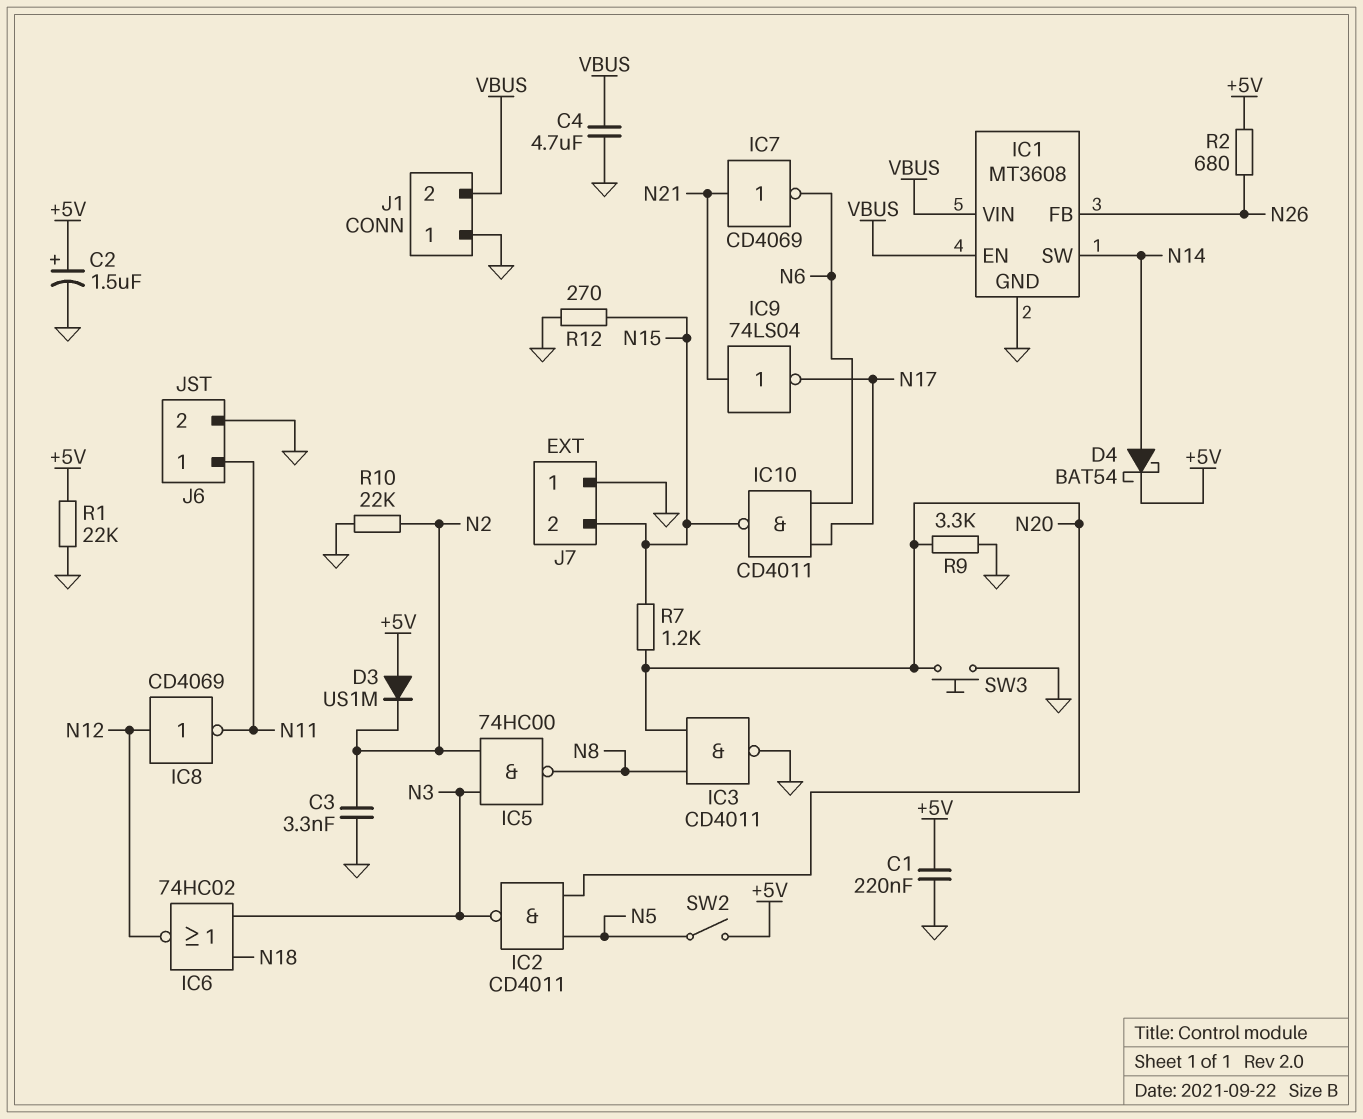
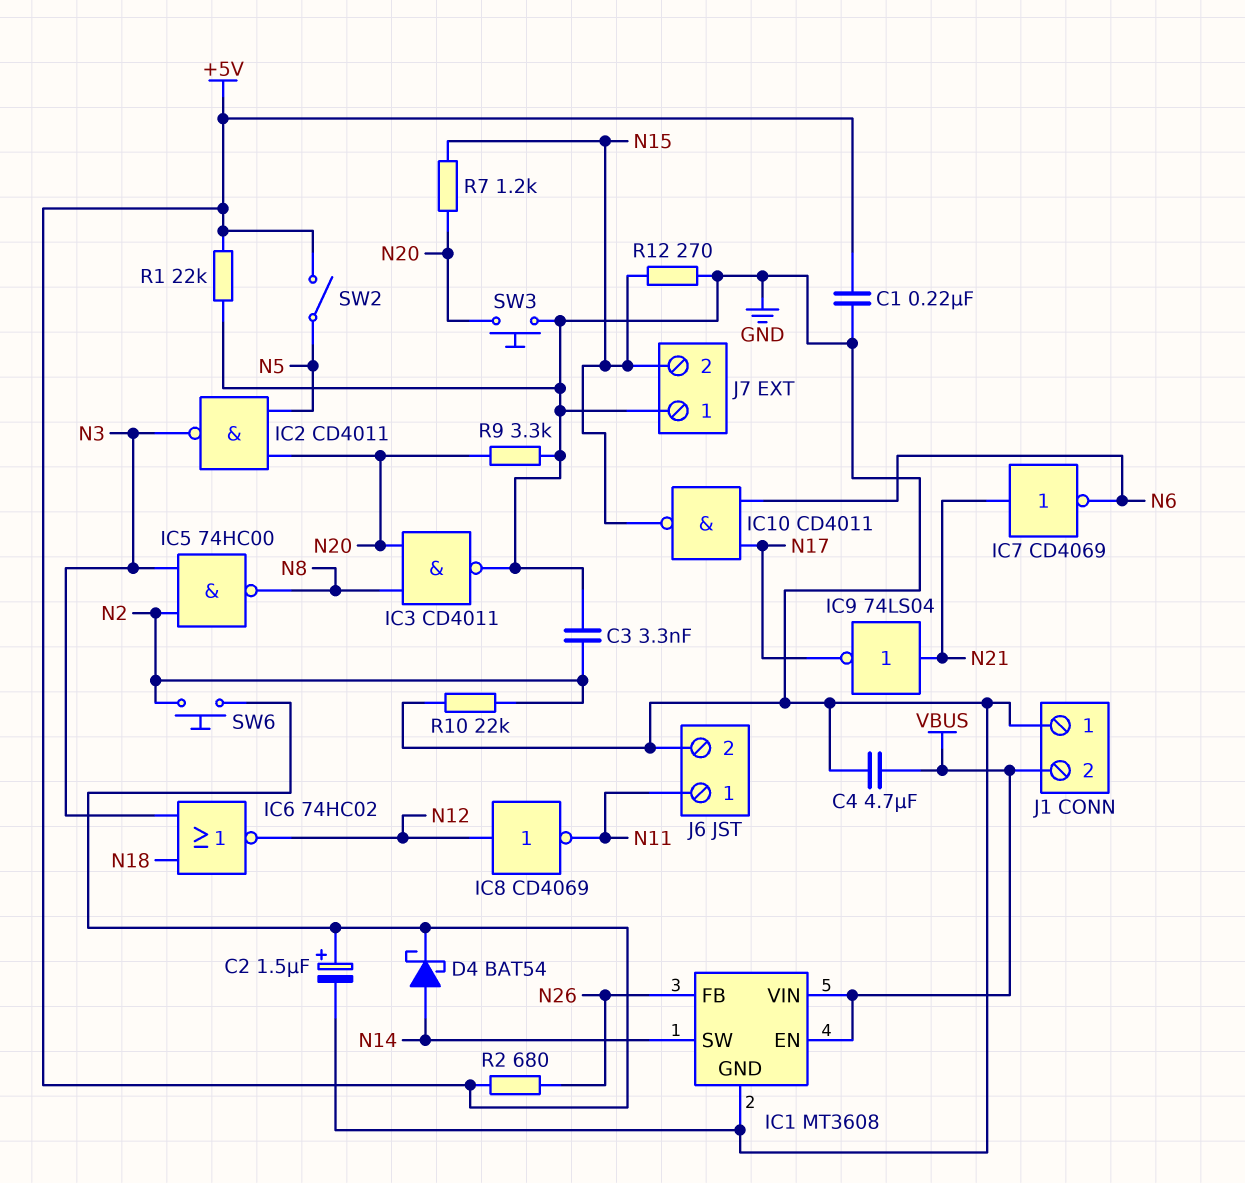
D3: diode US1M (A +5V, K N2) -> none
SW6: none -> button (+5V, N2)

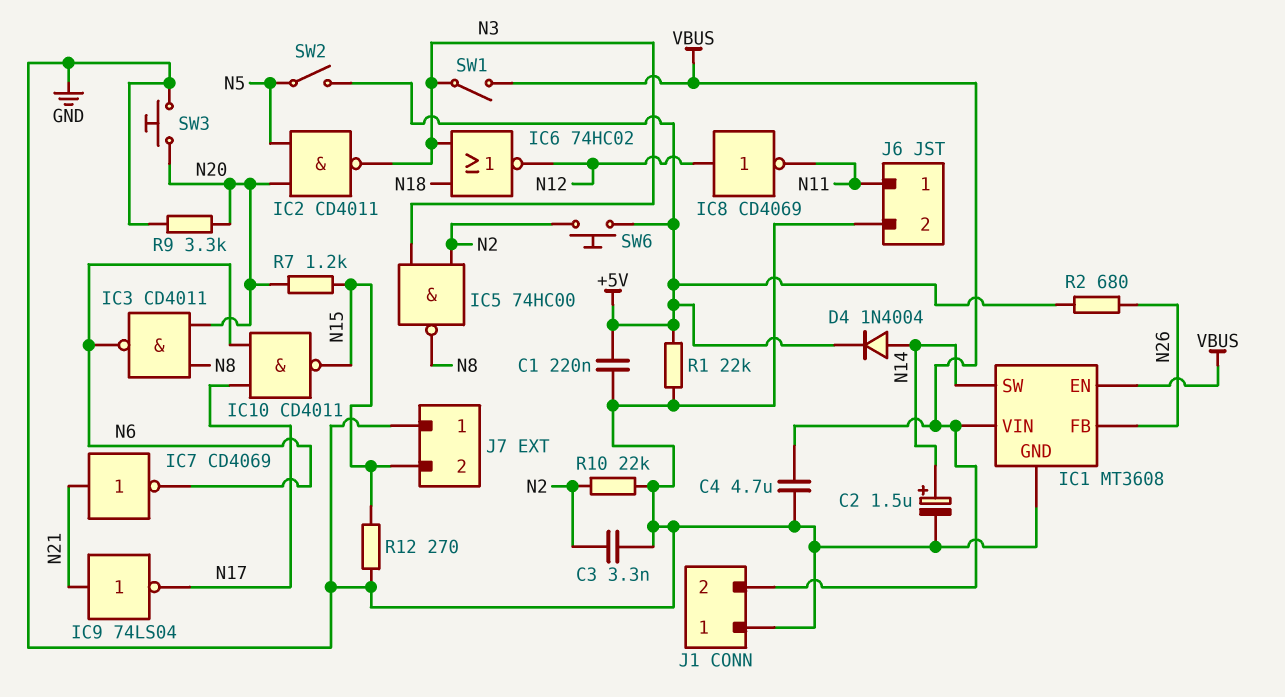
C2: 1.5uF (plus +5V, minus GND) -> 1.5uF (plus N14, minus GND)
D4: schottky BAT54 (A N14, K +5V) -> diode 1N4004 (A N14, K +5V)
IC3: NAND CD4011 (in N8, in N20, out GND) -> NAND CD4011 (in N8, in N20, out N6)
SW1: none -> switch (N3, VBUS)

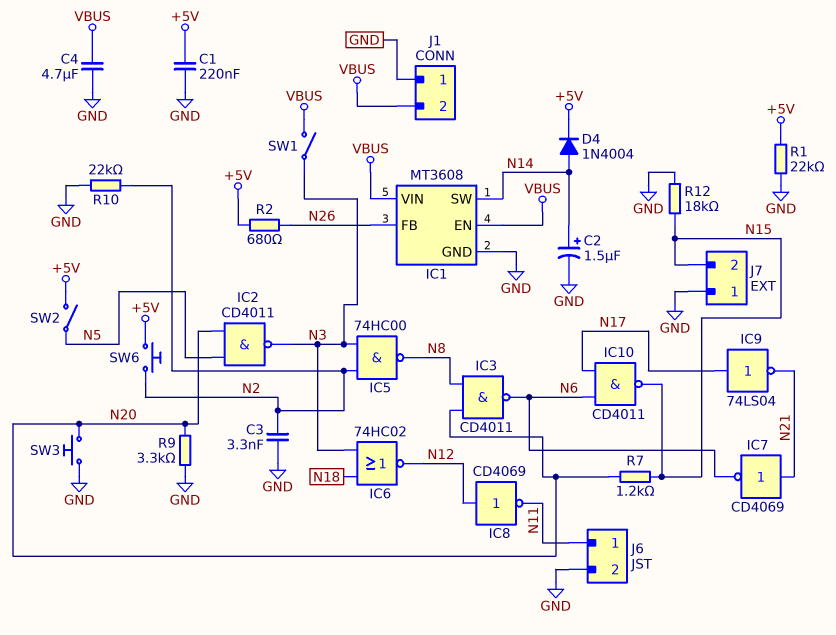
IC9: NOT 74LS04 (in N21, out N17) -> NOT 74LS04 (in N17, out N21)
R12: 270 (GND, N15) -> 18k (GND, N15)

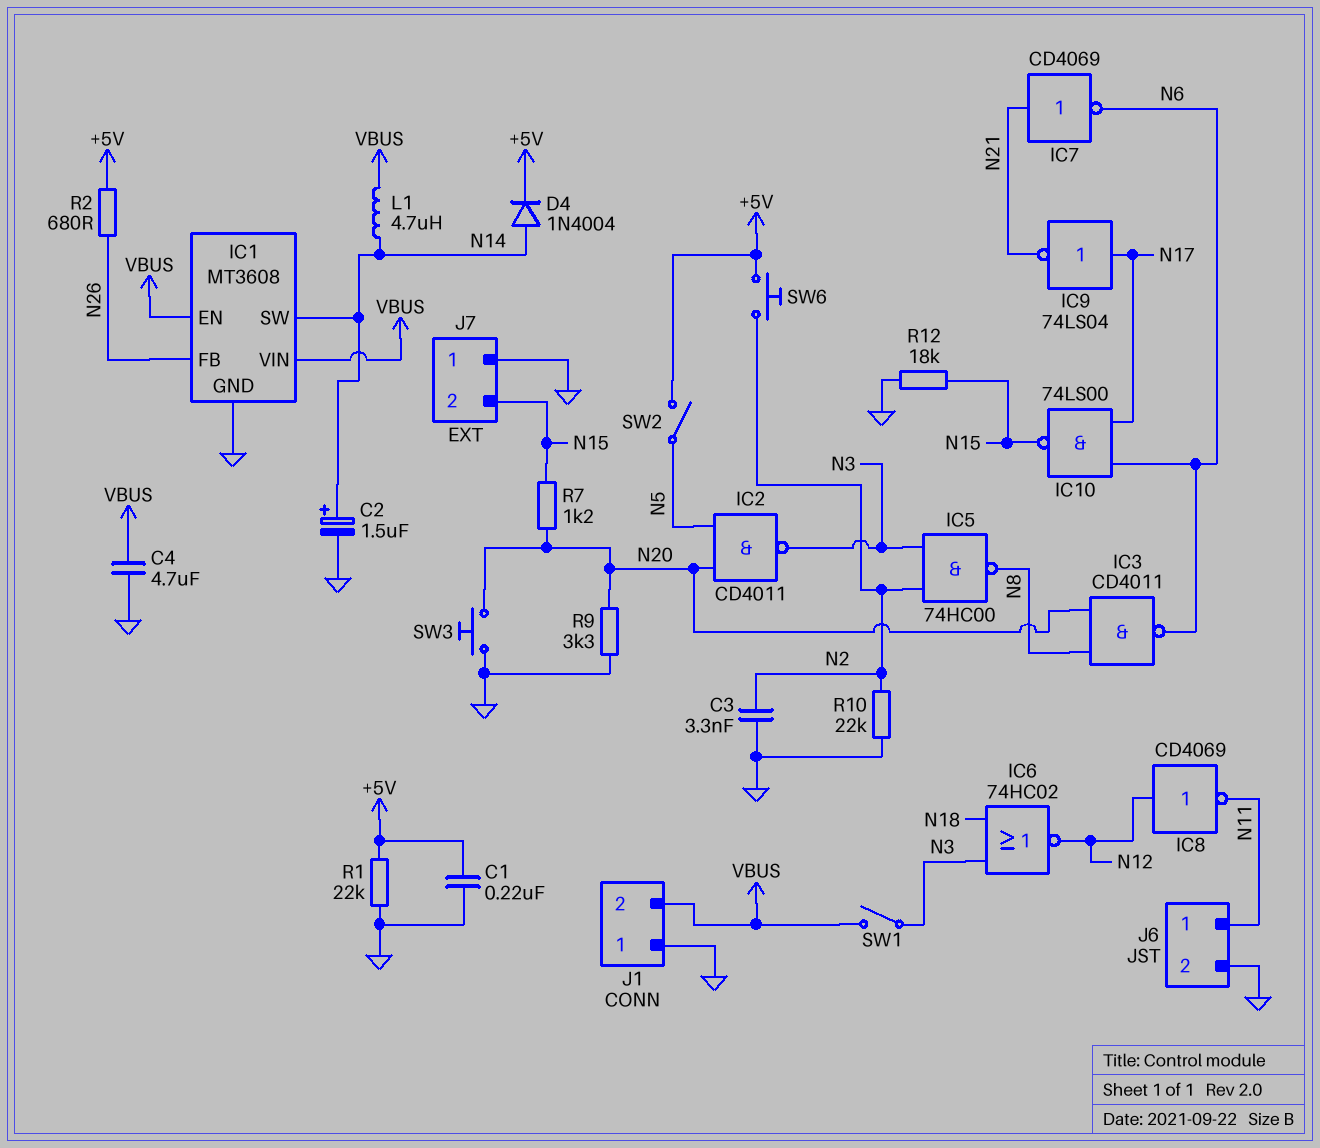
IC10: NAND CD4011 (in N6, in N17, out N15) -> NAND 74LS00 (in N6, in N17, out N15)
L1: none -> 4.7uH (N14, VBUS)

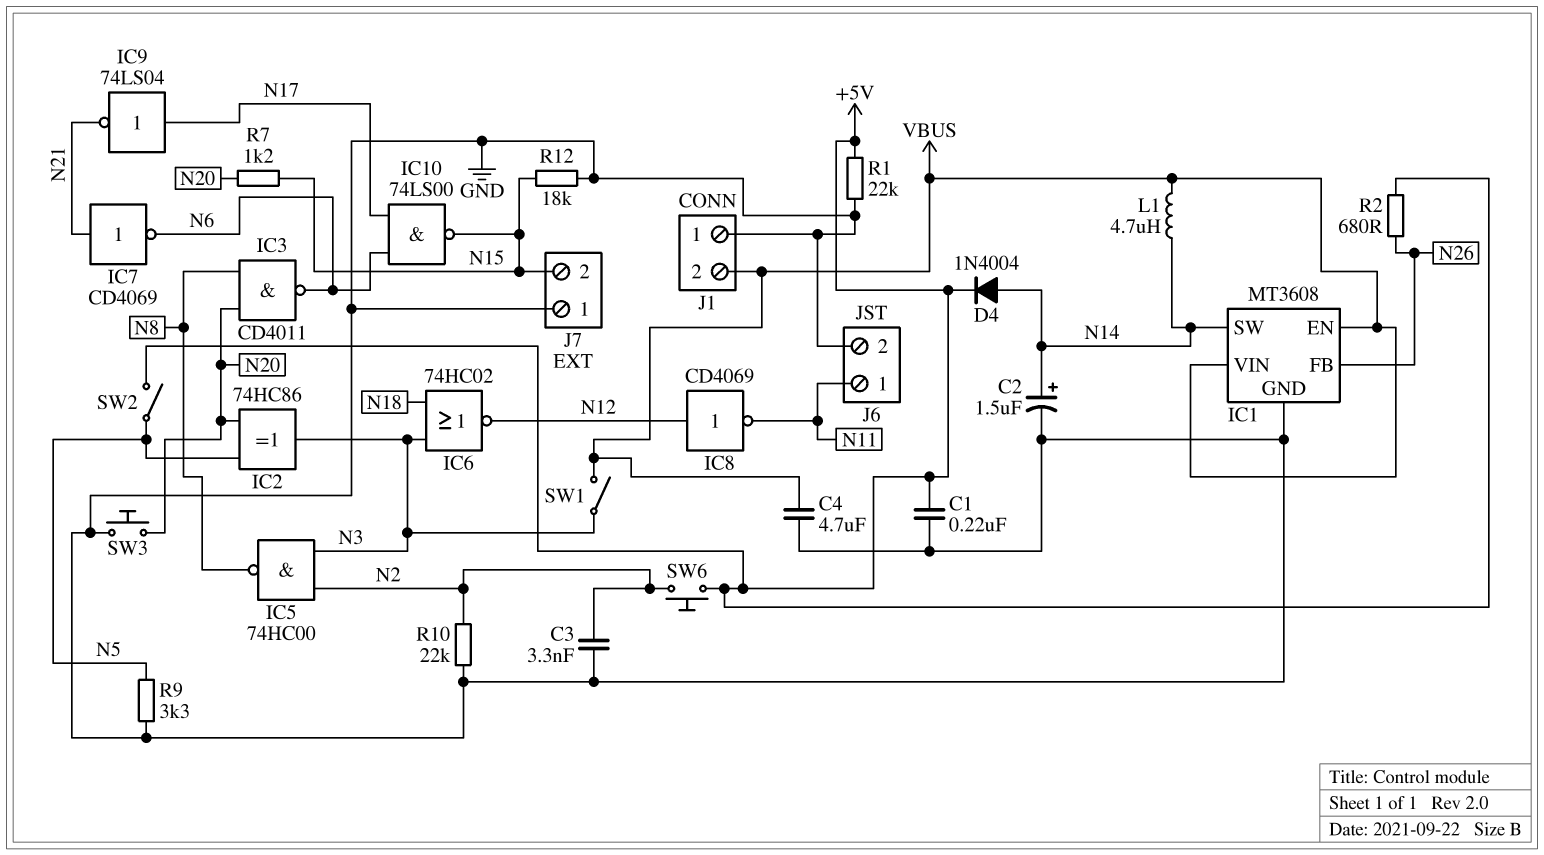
IC2: NAND CD4011 (in N5, in N20, out N3) -> XOR 74HC86 (in N5, in N20, out N3)
R9: 3.3k (GND, N20) -> 3.3k (GND, N5)

